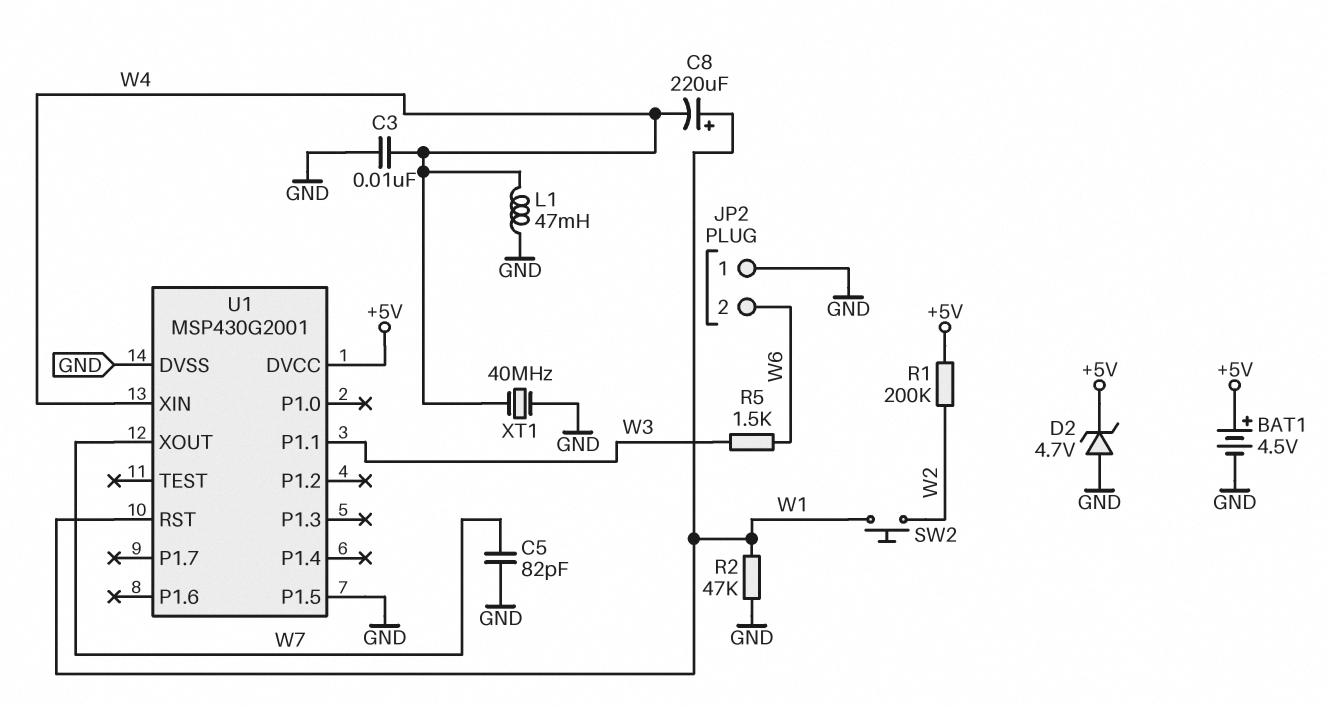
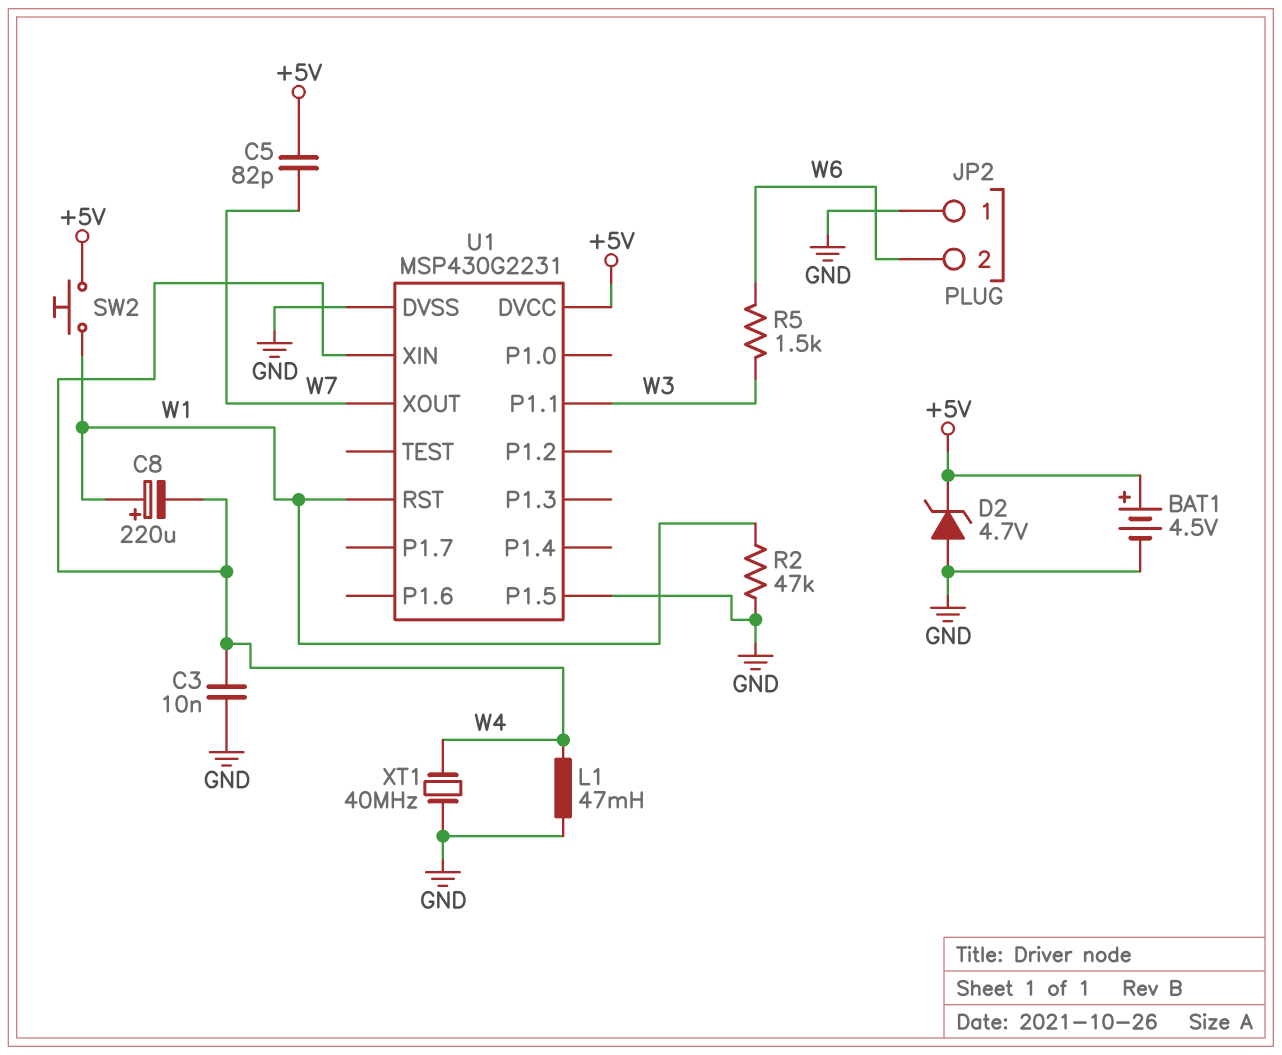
C5: 82pF (GND, W7) -> 82pF (+5V, W7)
R1: 200k (+5V, W2) -> none
SW2: button (W1, W2) -> button (+5V, W1)
U1: MSP430G2001 -> MSP430G2231

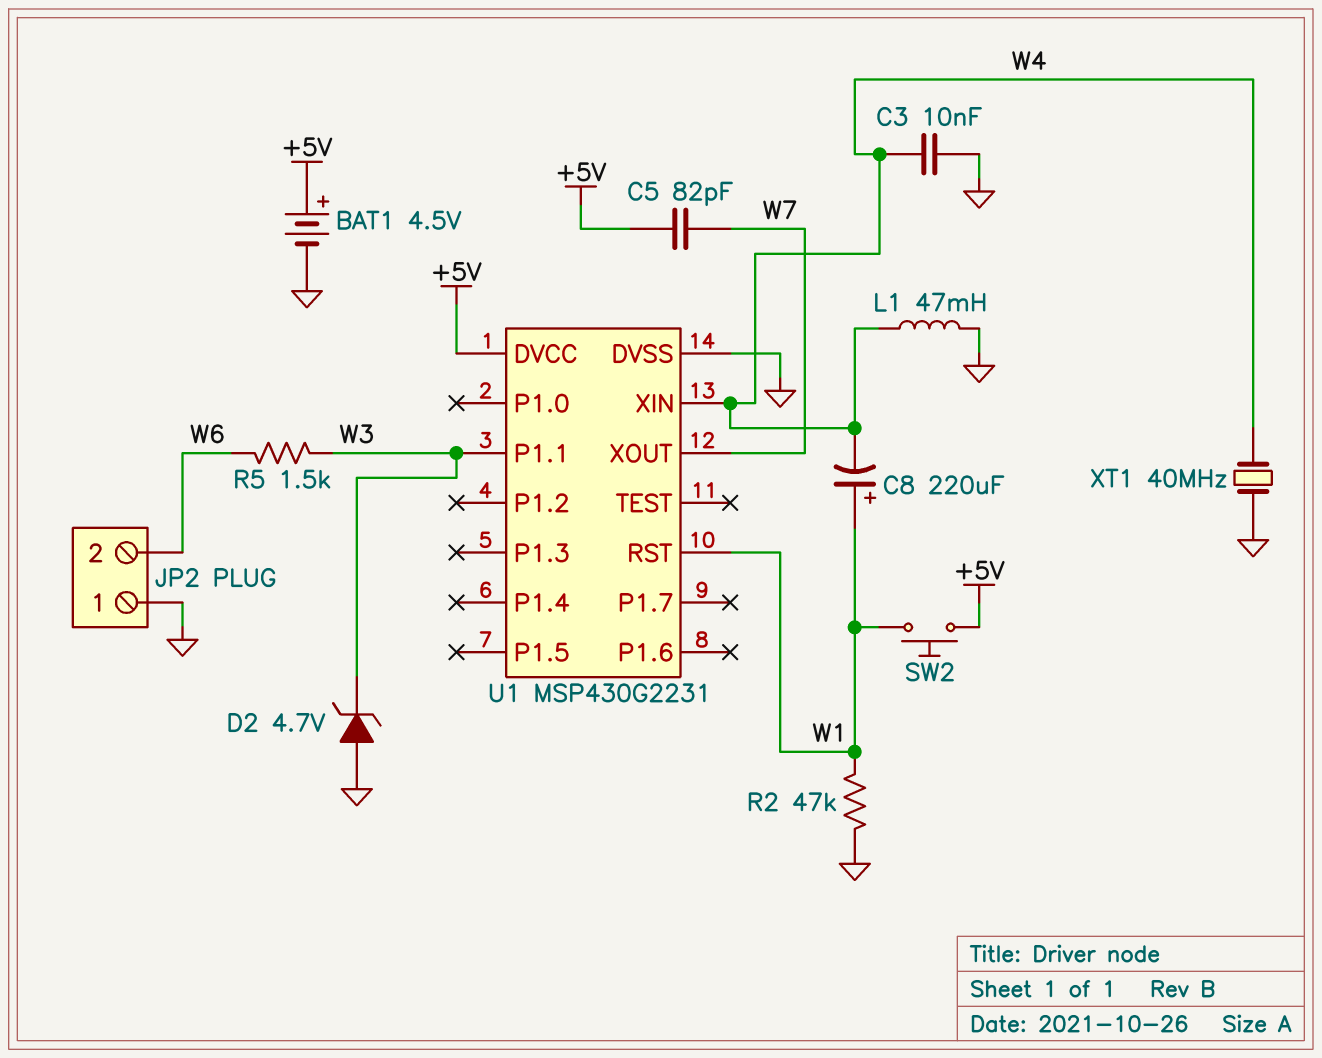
D2: zener 4.7V (A GND, K +5V) -> zener 4.7V (A GND, K W3)
U1 pin P1.5: GND -> none

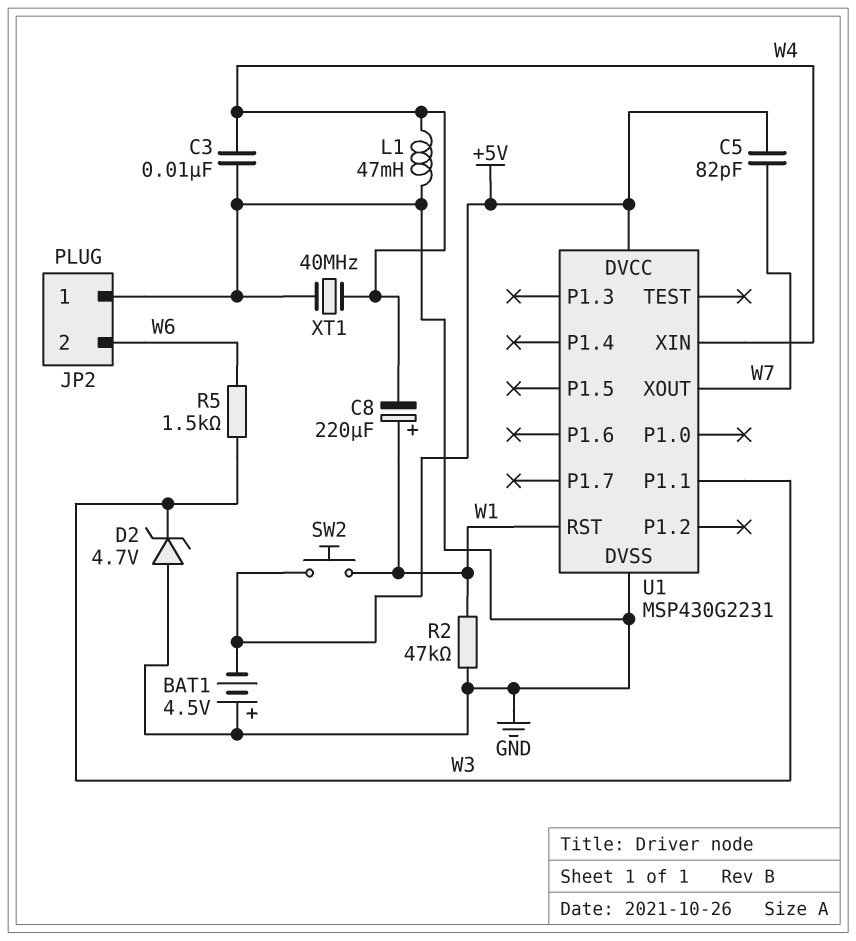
BAT1: 4.5V (plus +5V, minus GND) -> 4.5V (plus GND, minus +5V)

